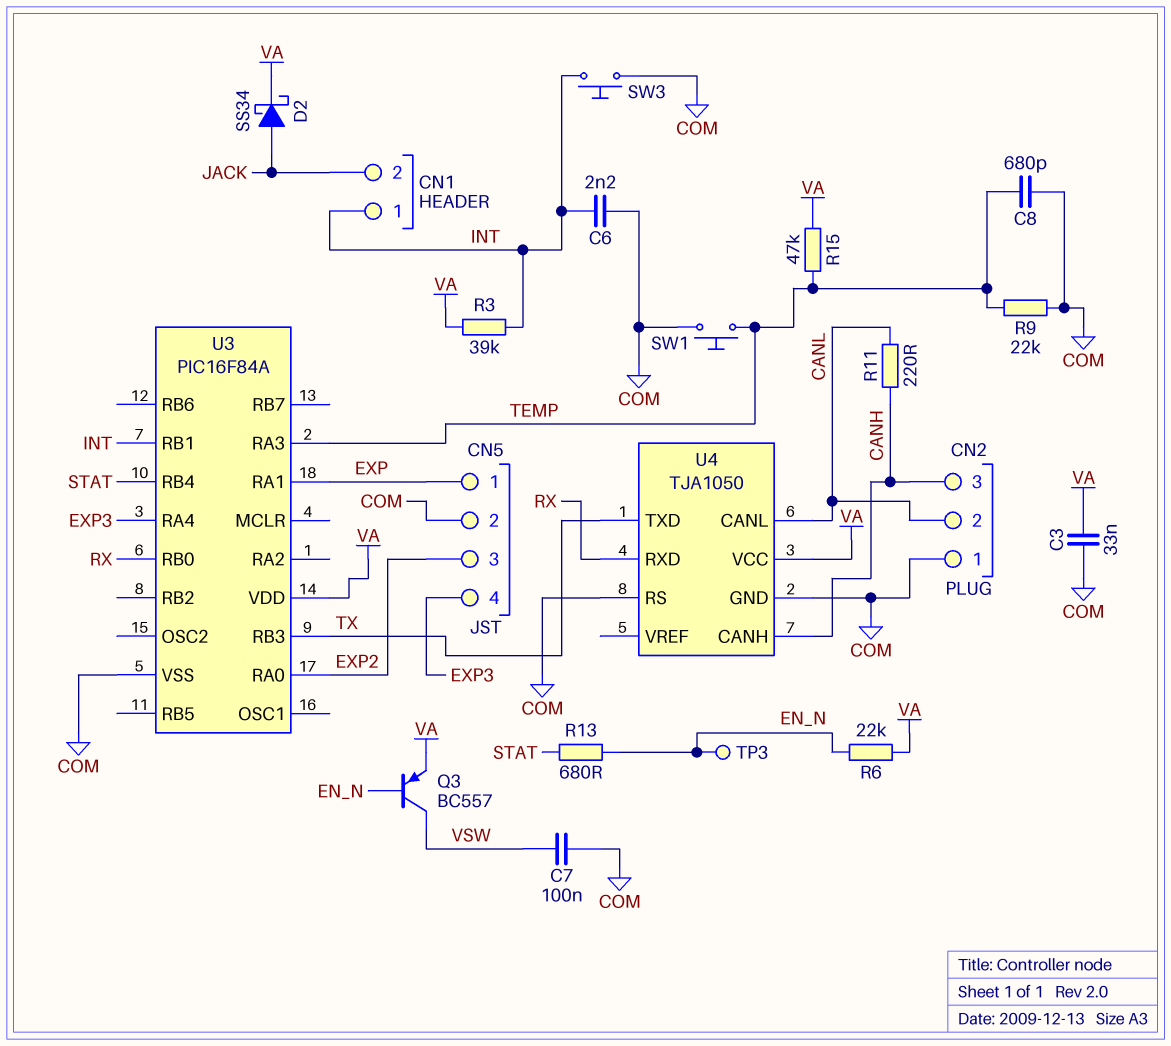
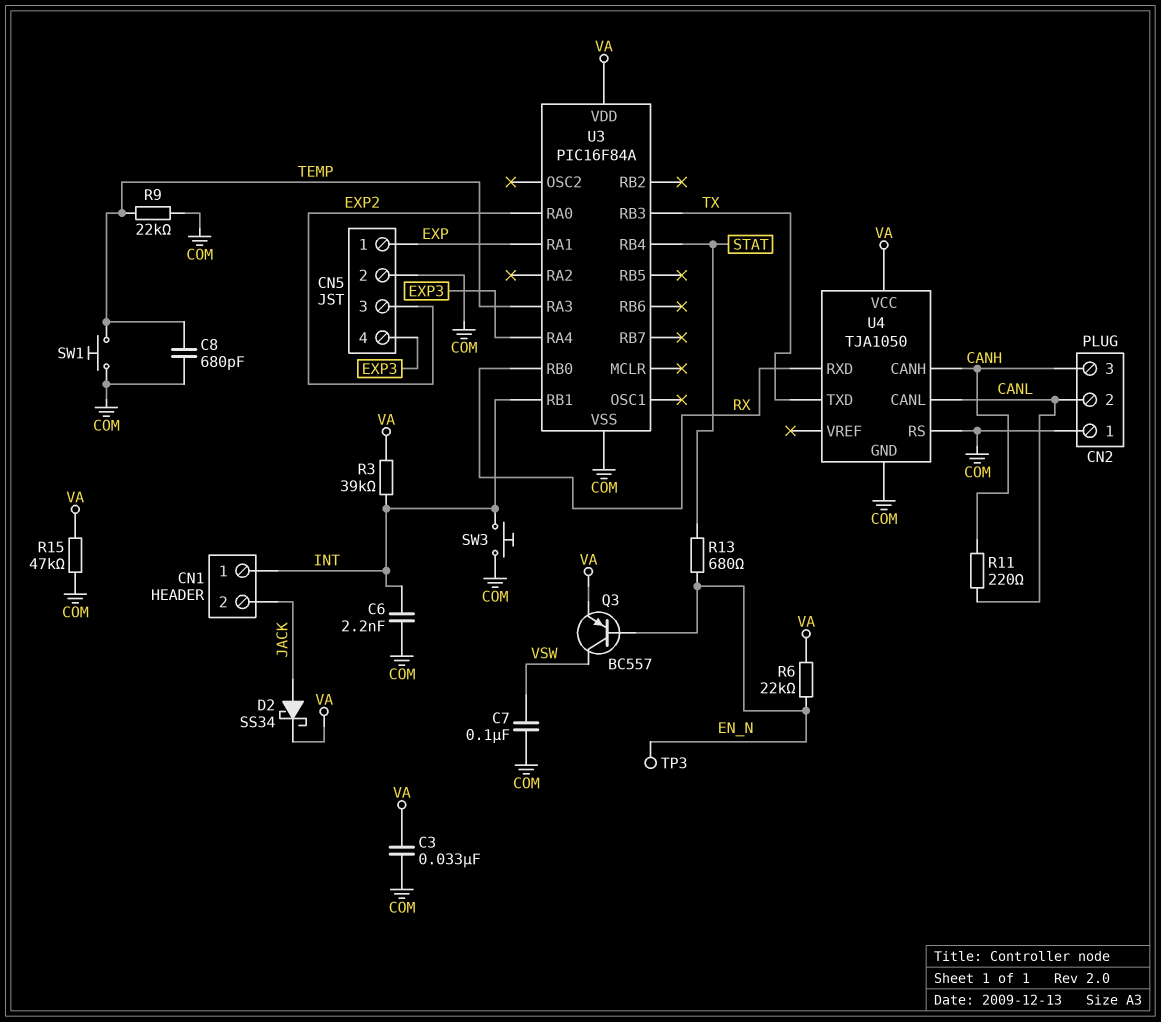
R15: 47k (TEMP, VA) -> 47k (COM, VA)

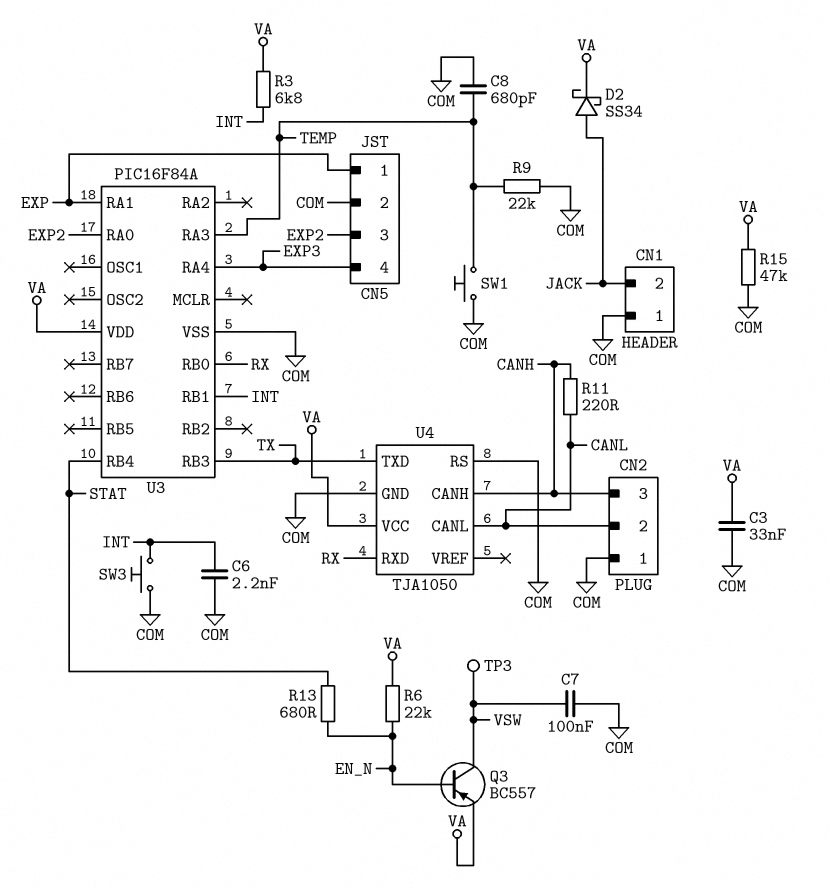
CN1 pin 1: INT -> COM
R3: 39k (INT, VA) -> 6.8k (INT, VA)
TP3: test point (EN_N) -> test point (VSW)

